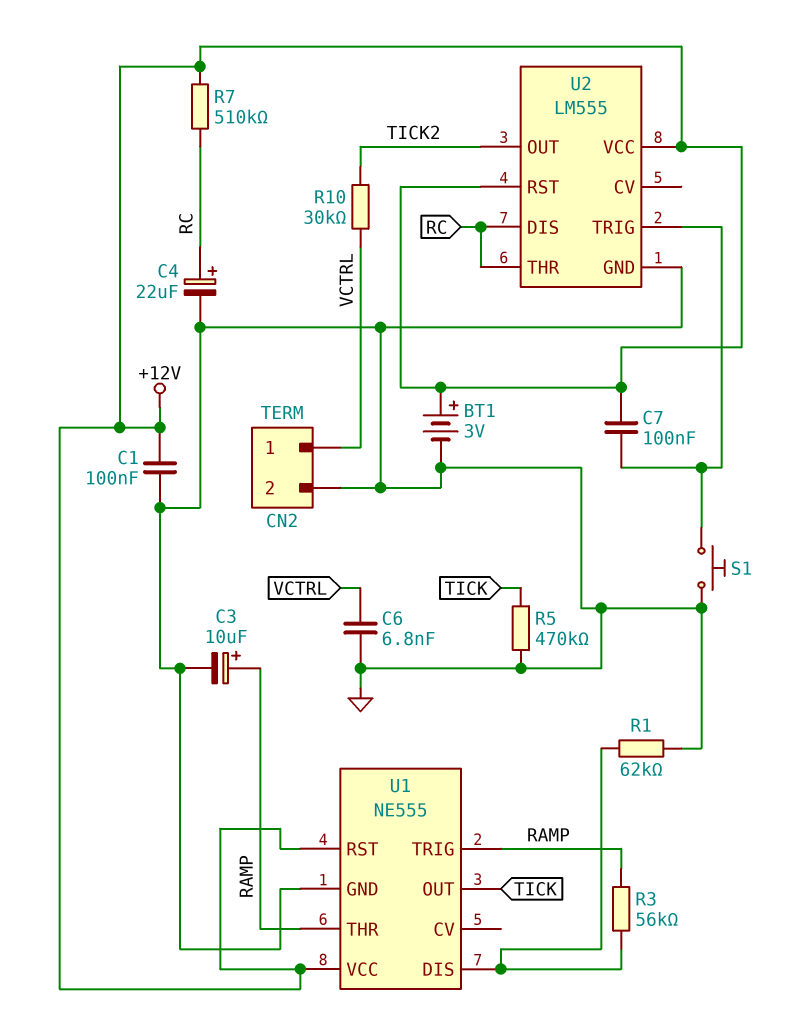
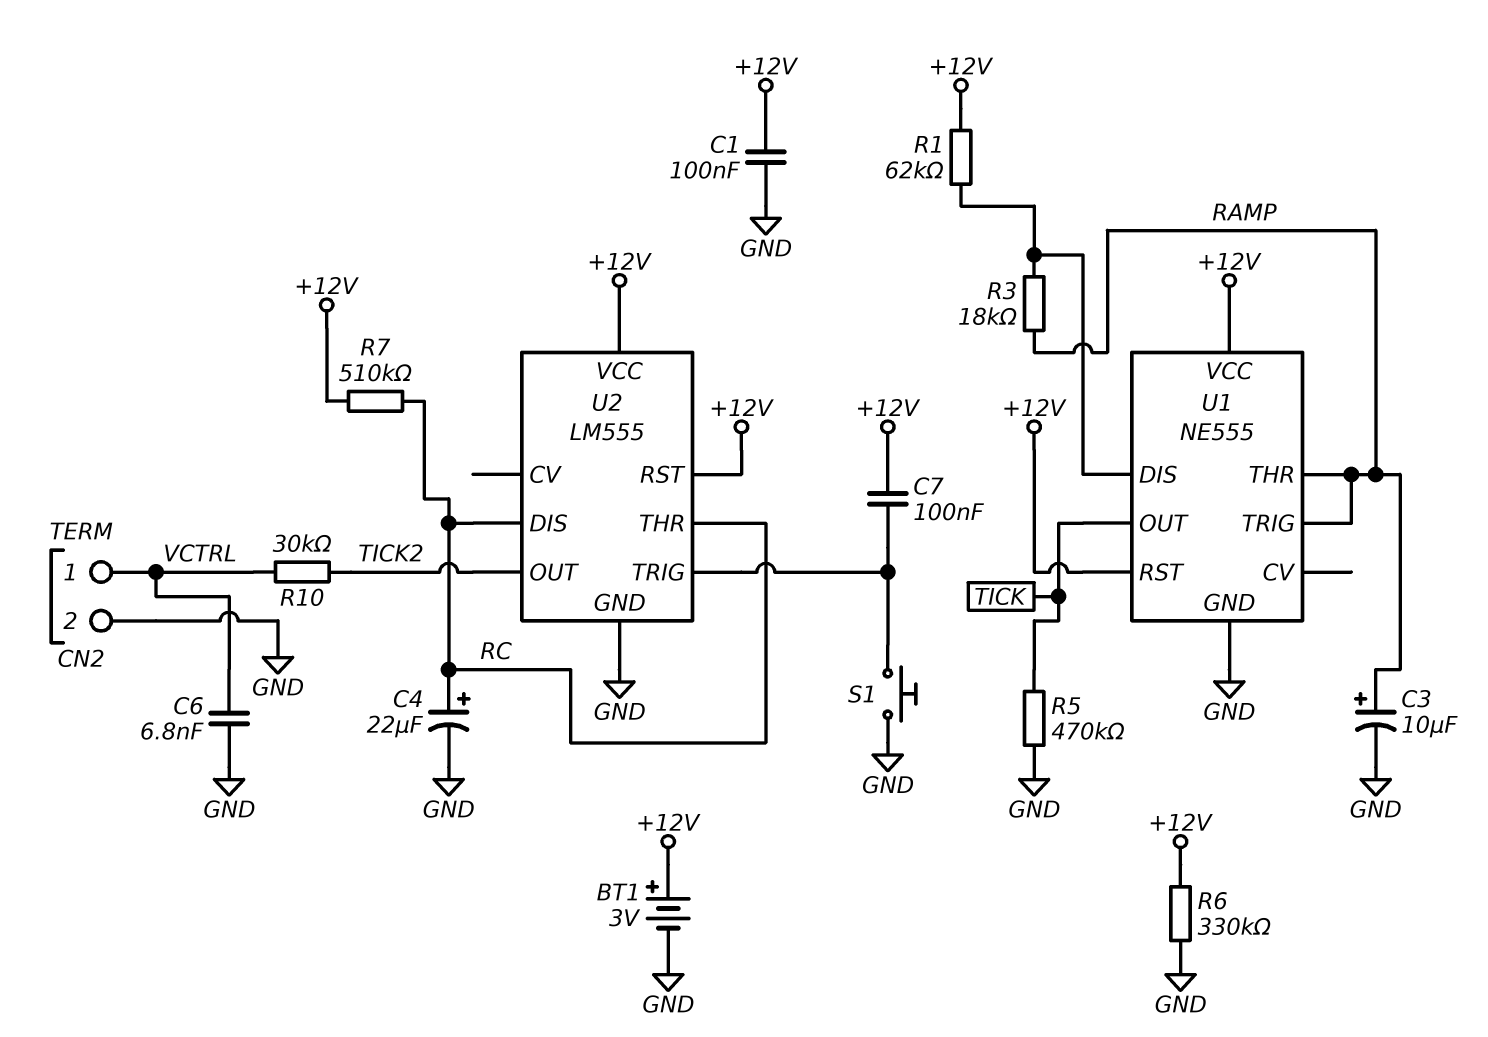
R1: 62k (GND, U1/DIS) -> 62k (+12V, U1/DIS)
R3: 56k (RAMP, U1/DIS) -> 18k (RAMP, U1/DIS)
R6: none -> 330k (+12V, GND)

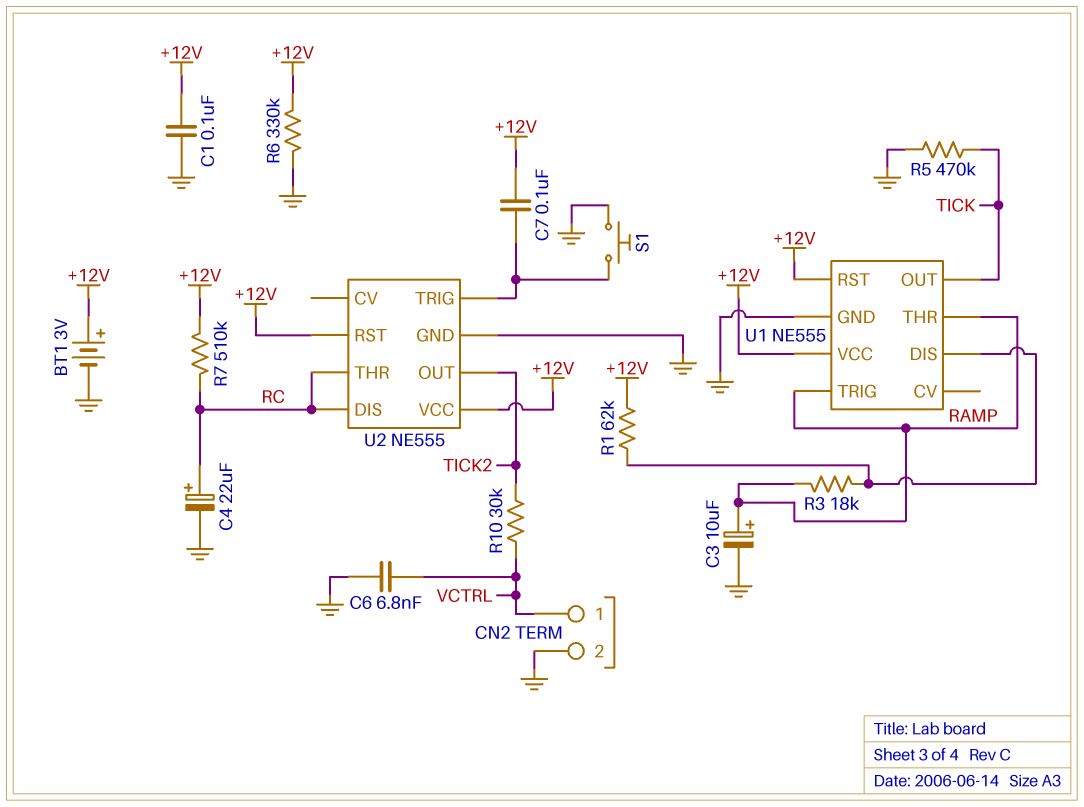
U2: LM555 -> NE555

